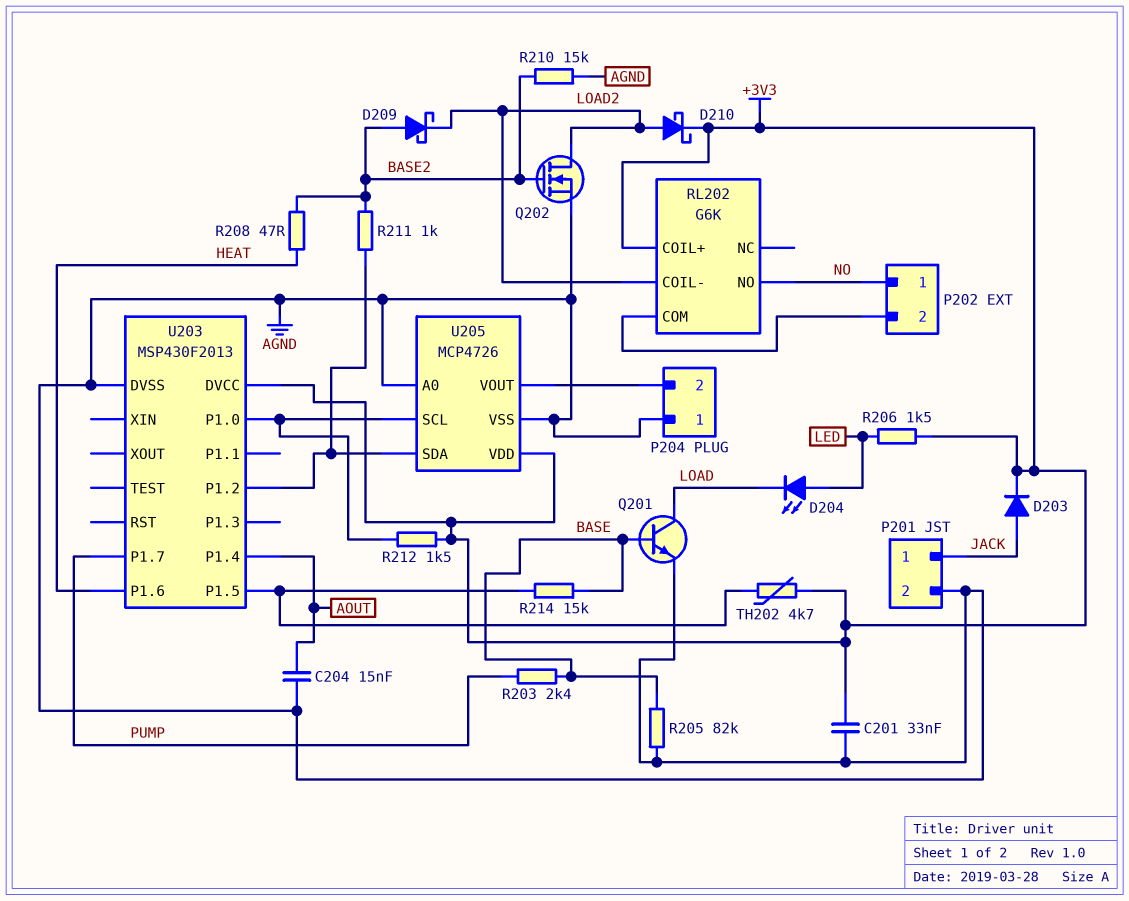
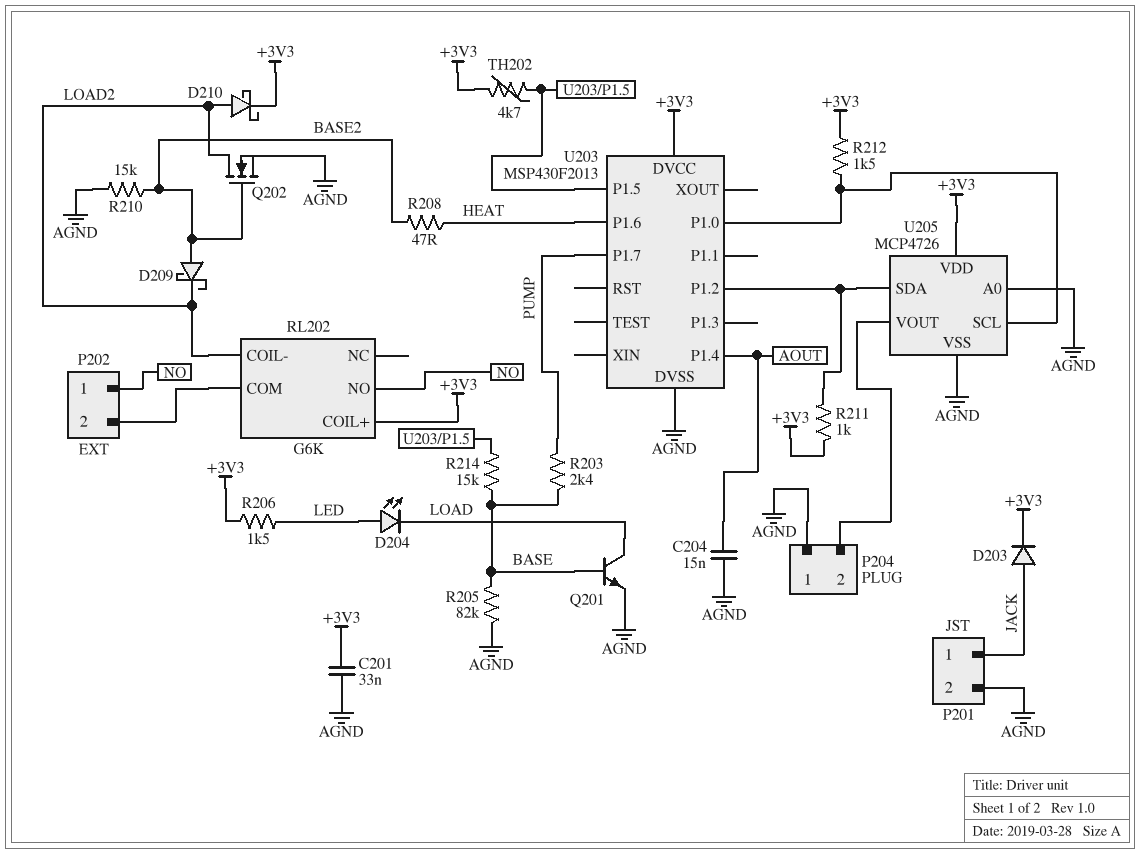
R211: 1k (BASE2, U203/P1.2) -> 1k (+3V3, U203/P1.2)

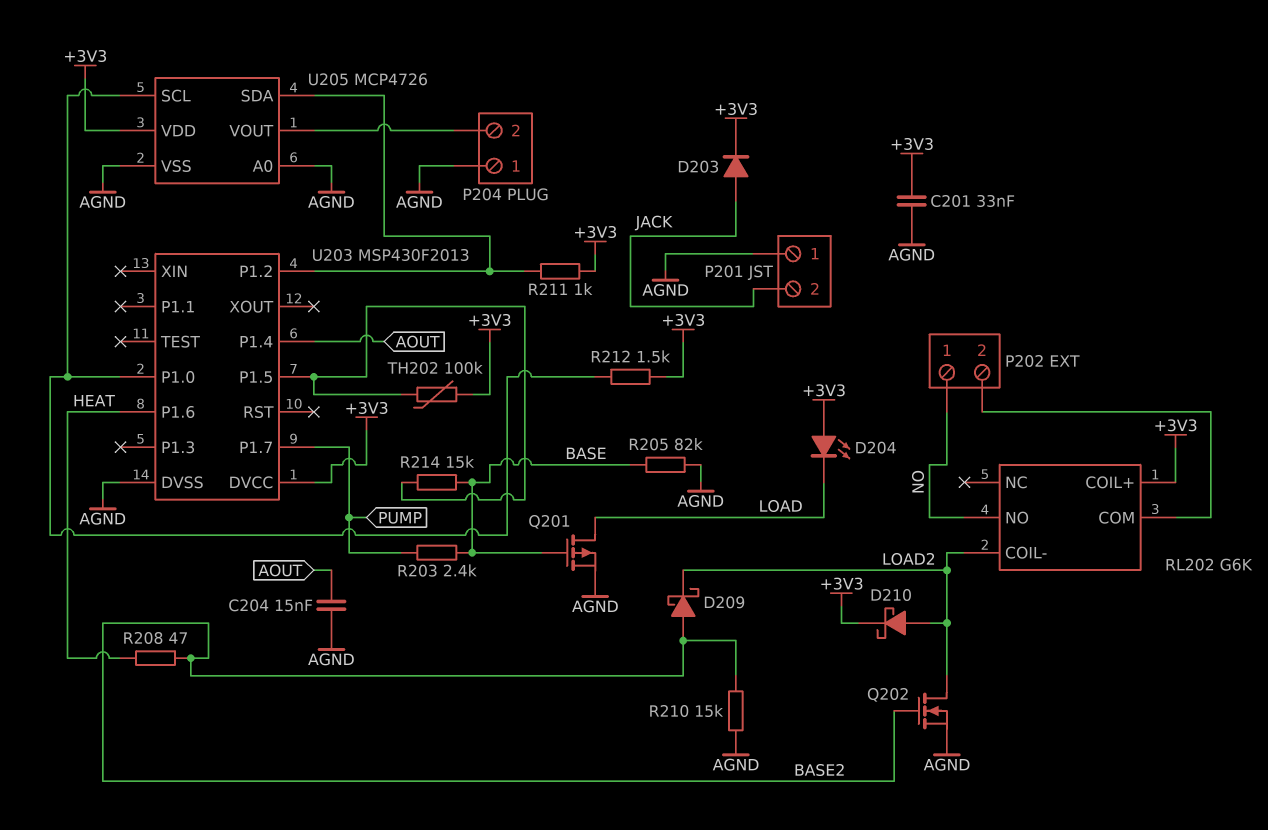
D204: LED (A LED, K LOAD) -> LED (A +3V3, K LOAD)
P201 pin 1: JACK -> AGND
P201 pin 2: AGND -> JACK
Q201: NPN (B BASE, C LOAD, E AGND) -> PMOS (G BASE, D LOAD, S AGND)
R206: 1.5k (+3V3, LED) -> none
TH202: 4.7k (+3V3, U203/P1.5) -> 100k (+3V3, U203/P1.5)

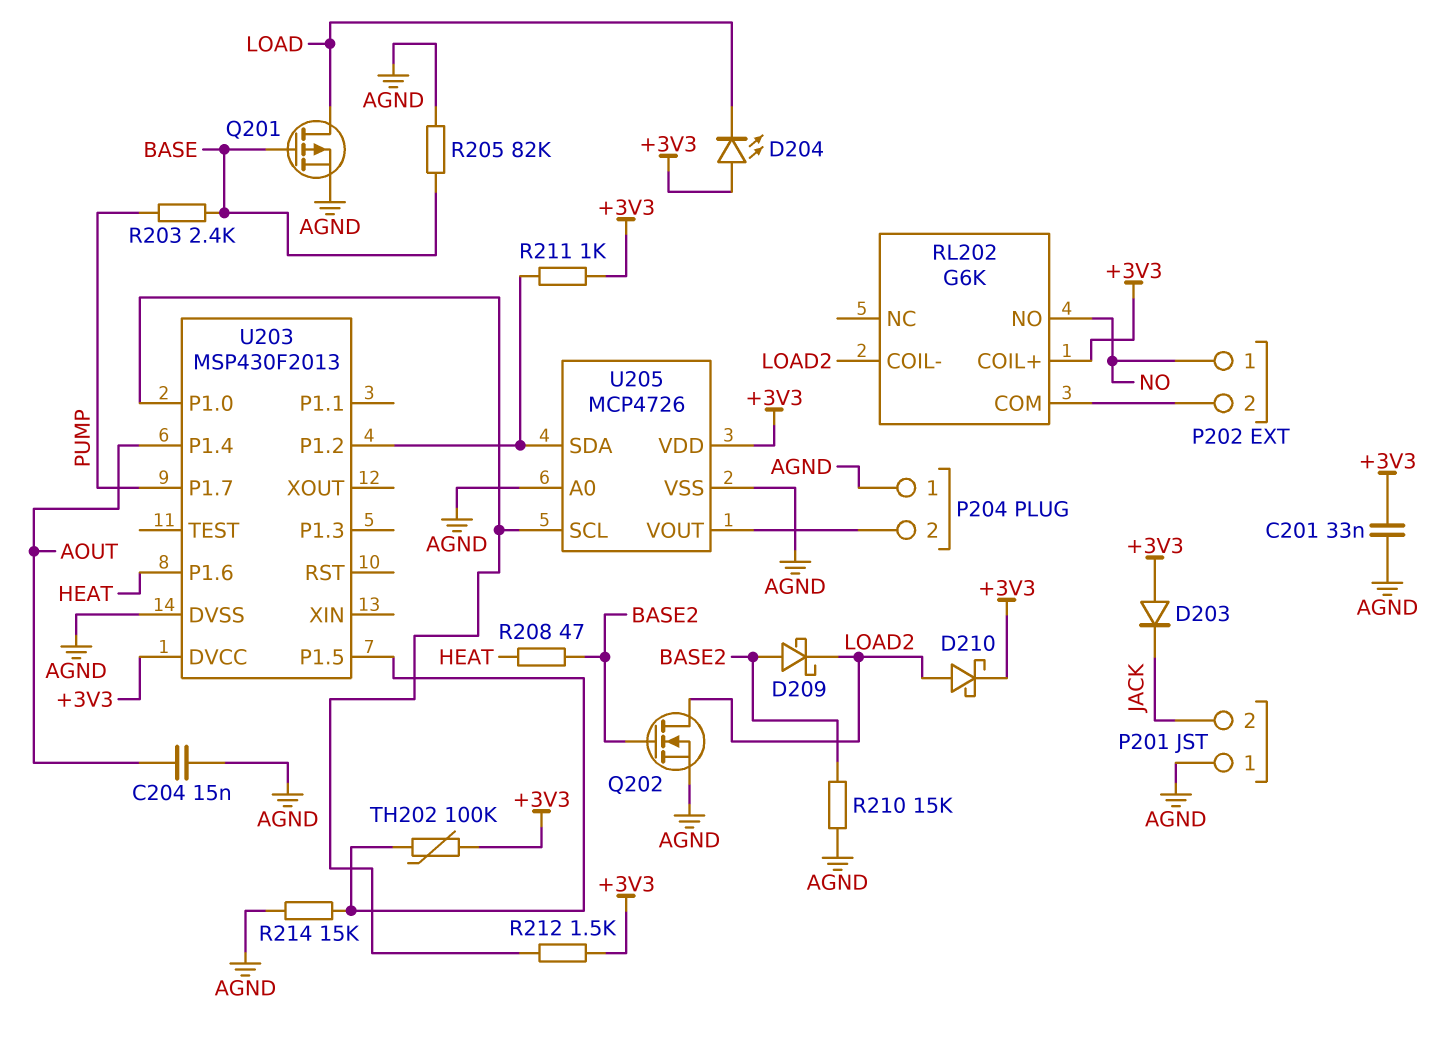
D203: diode (A JACK, K +3V3) -> diode (A +3V3, K JACK)
R214: 15k (BASE, U203/P1.5) -> 15k (AGND, U203/P1.5)

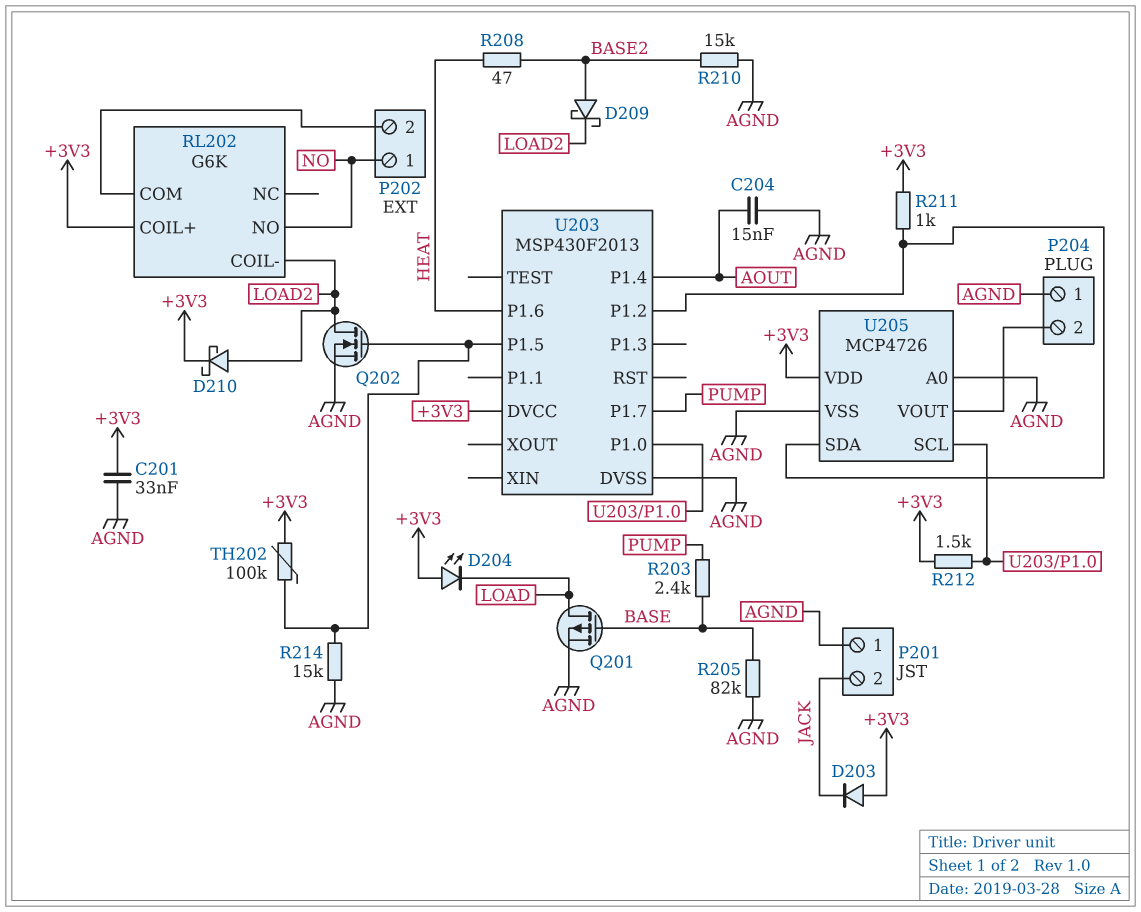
Q202: NMOS (G BASE2, D LOAD2, S AGND) -> NMOS (G U203/P1.5, D LOAD2, S AGND)

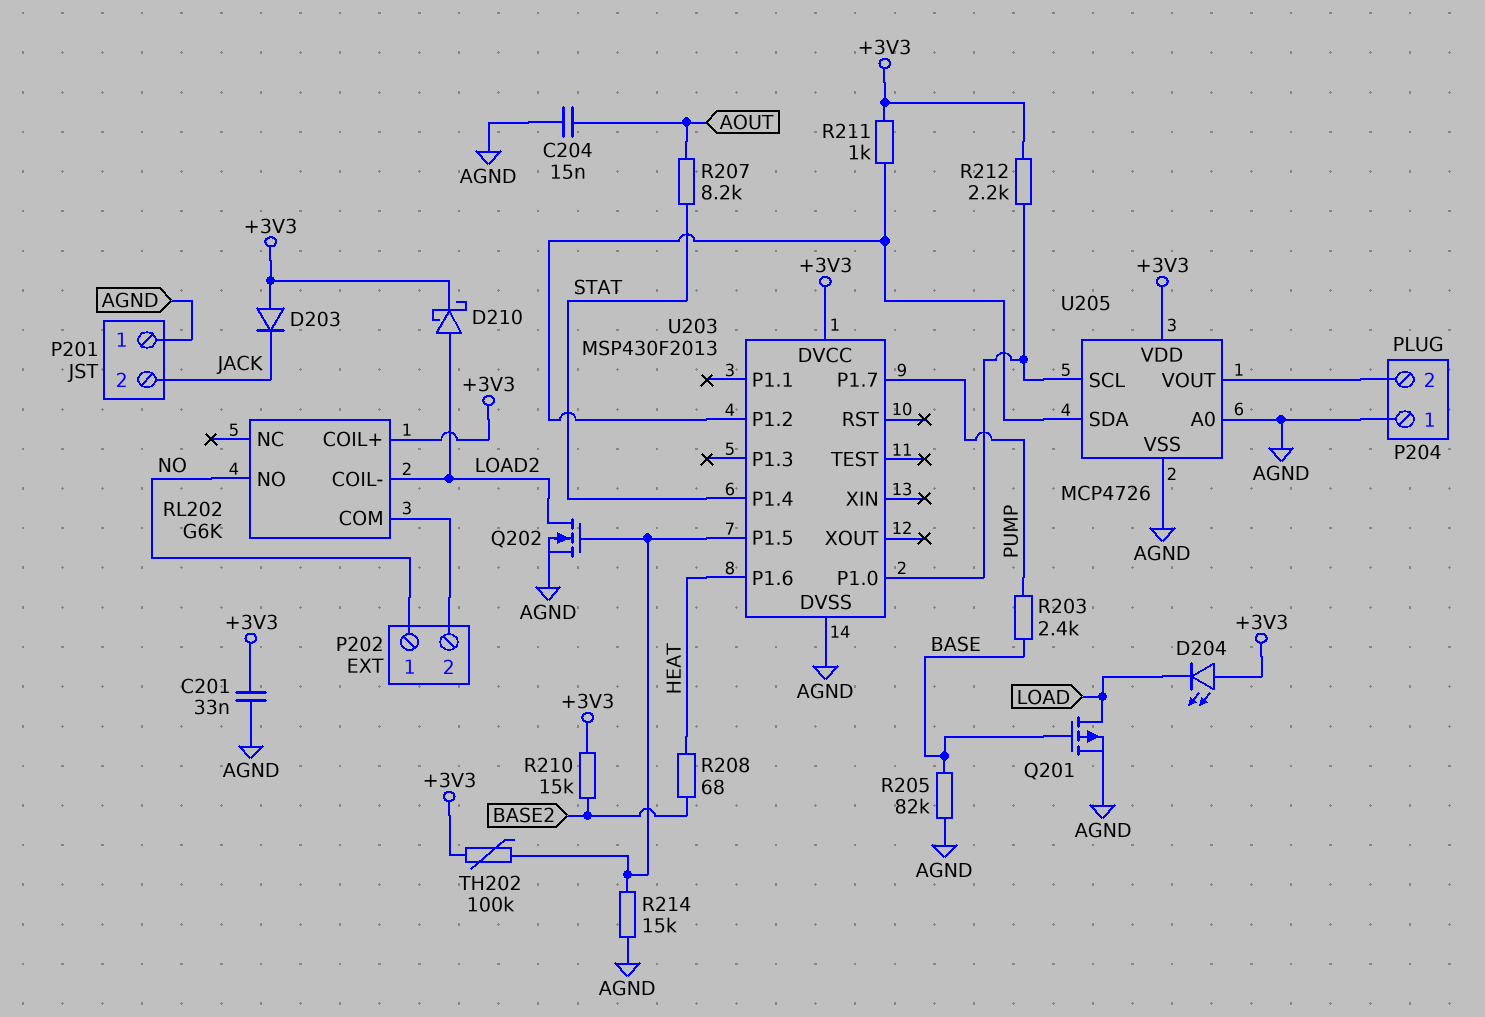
D209: schottky (A BASE2, K LOAD2) -> none
R207: none -> 8.2k (AOUT, STAT)
R208: 47 (BASE2, HEAT) -> 68 (BASE2, HEAT)
R210: 15k (AGND, BASE2) -> 15k (+3V3, BASE2)
R212: 1.5k (+3V3, U203/P1.0) -> 2.2k (+3V3, U203/P1.0)
U203 pin P1.4: AOUT -> STAT

